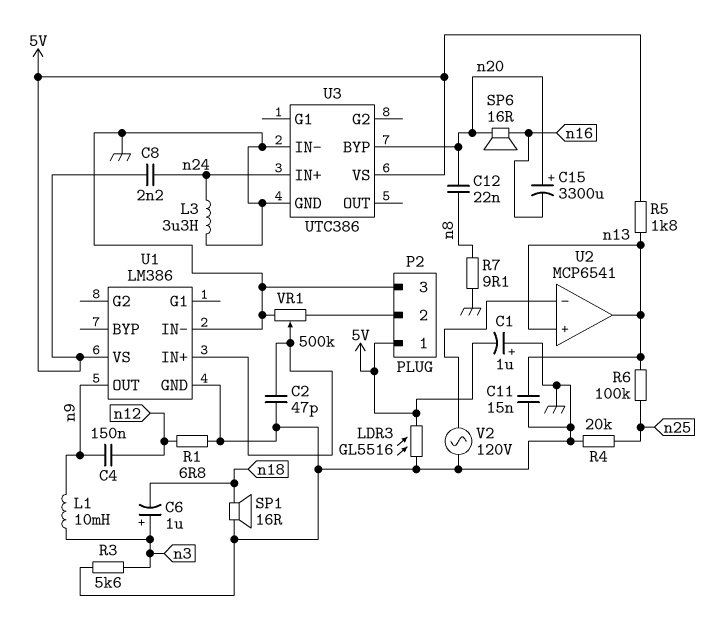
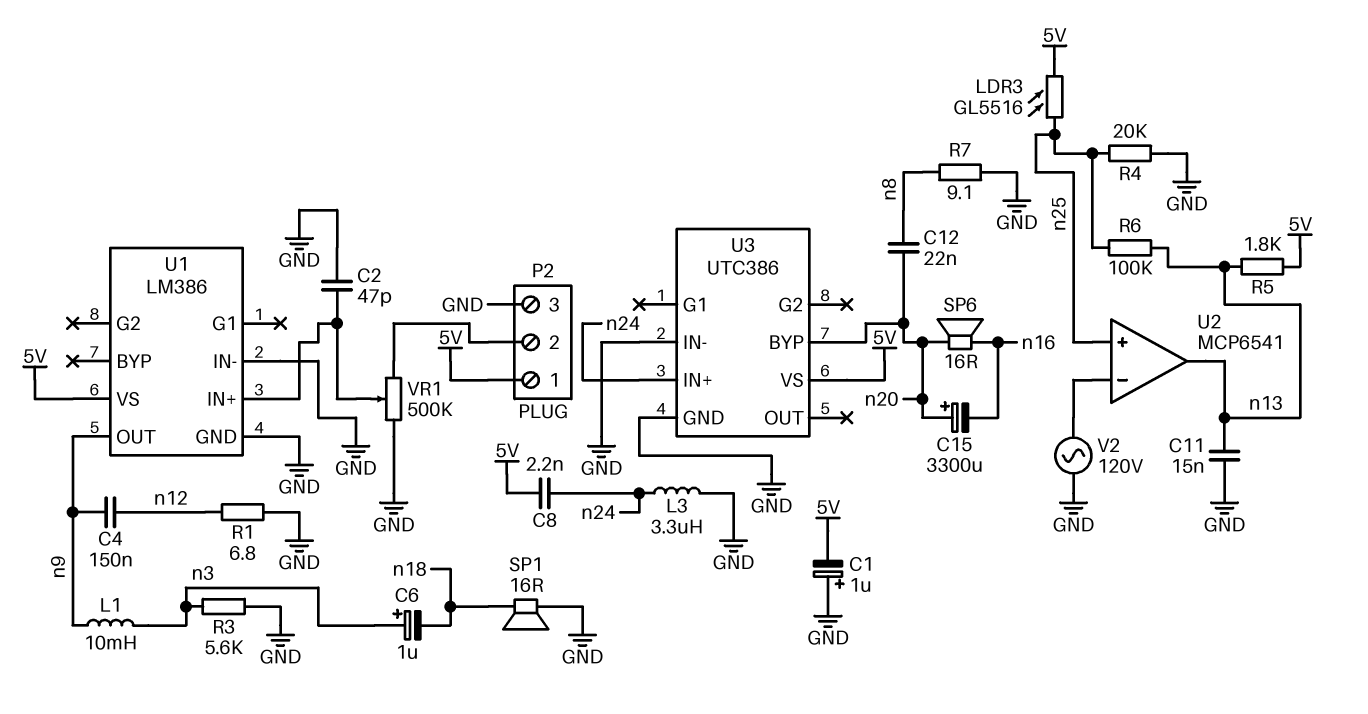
LDR3: GL5516 (5V, GND) -> GL5516 (5V, n25)
U2 pin in+: n13 -> n25

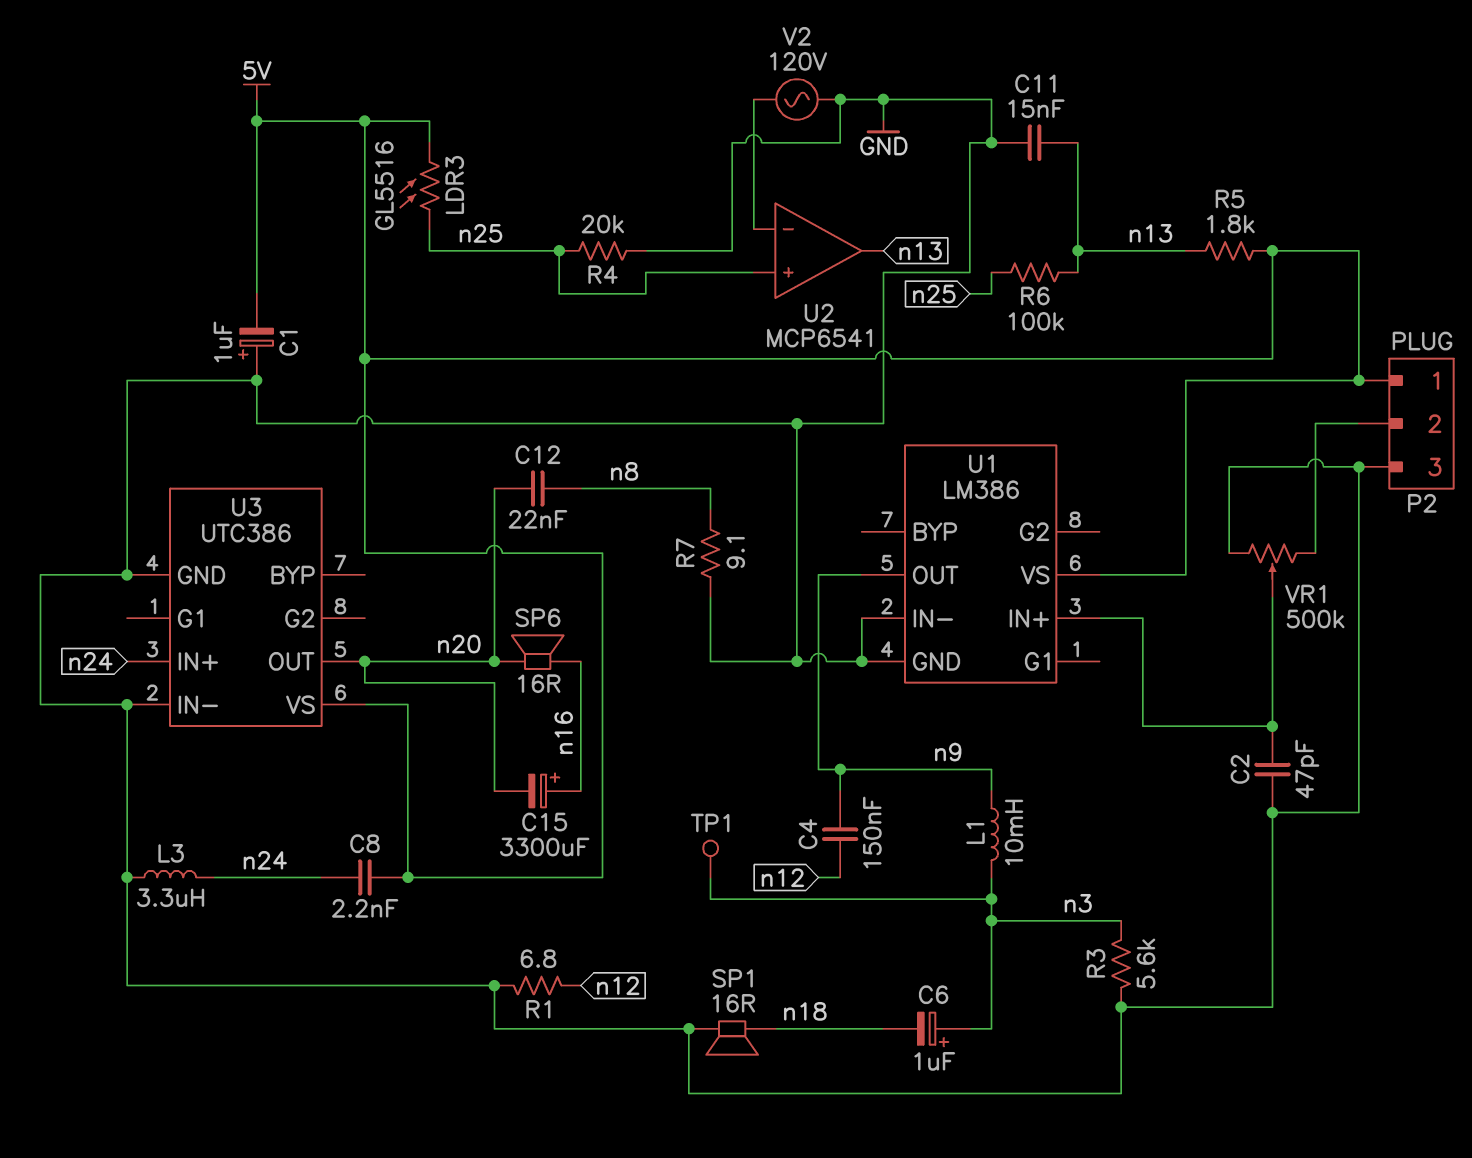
C15: 3300uF (plus n20, minus n16) -> 3300uF (plus n16, minus n20)
TP1: none -> test point (n3)
U3 pin BYP: n20 -> none
U3 pin OUT: none -> n20

